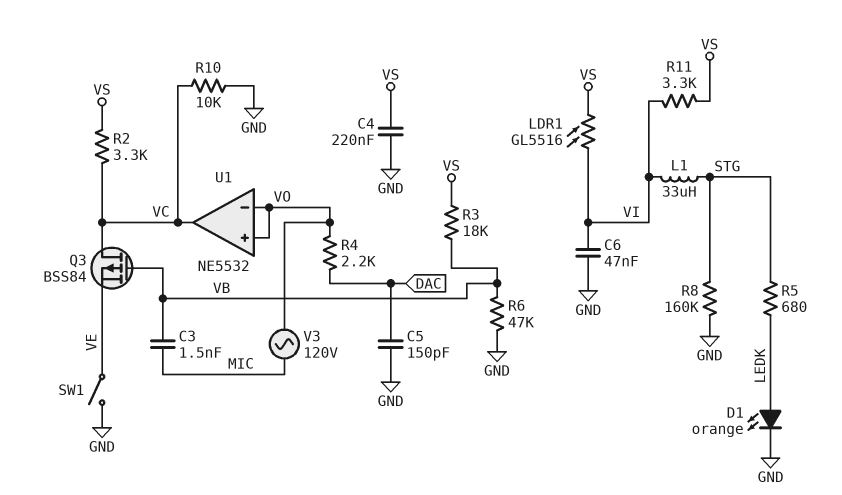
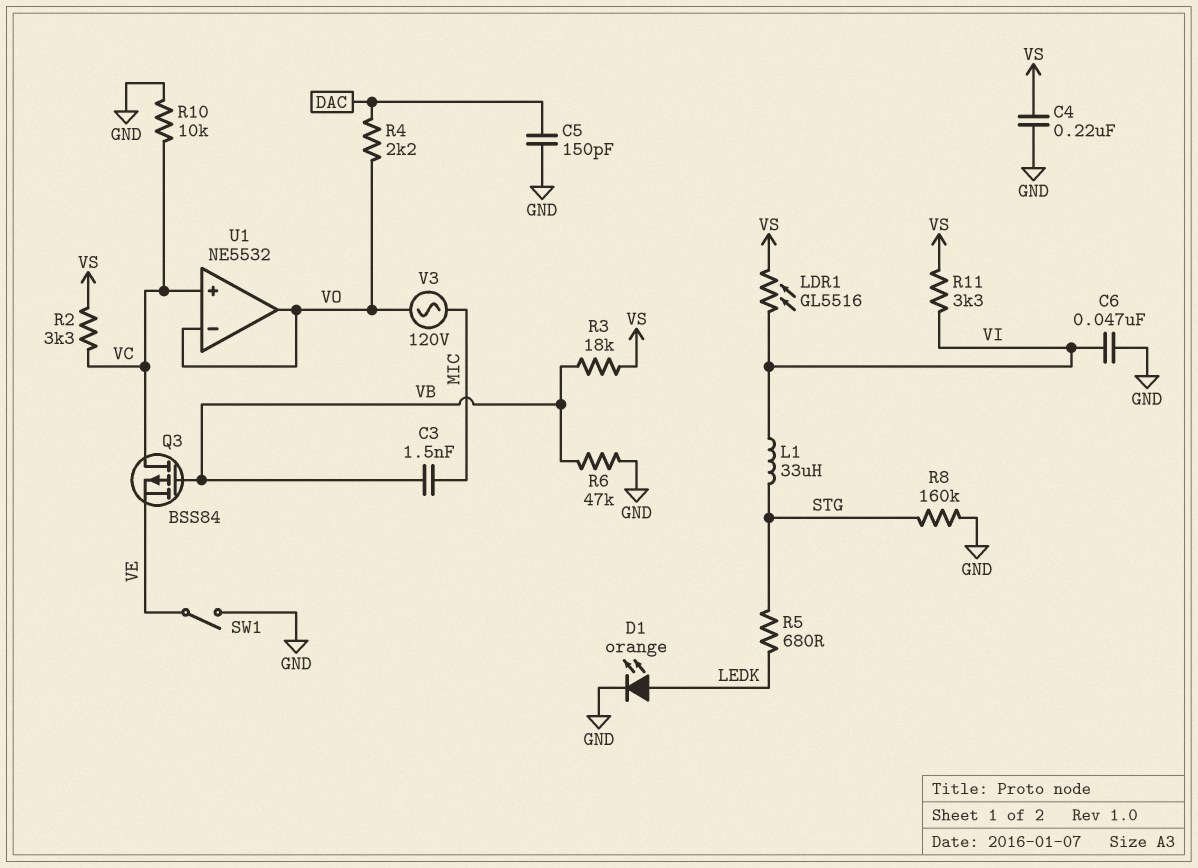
U1 pin in+: VO -> VC
U1 pin out: VC -> VO

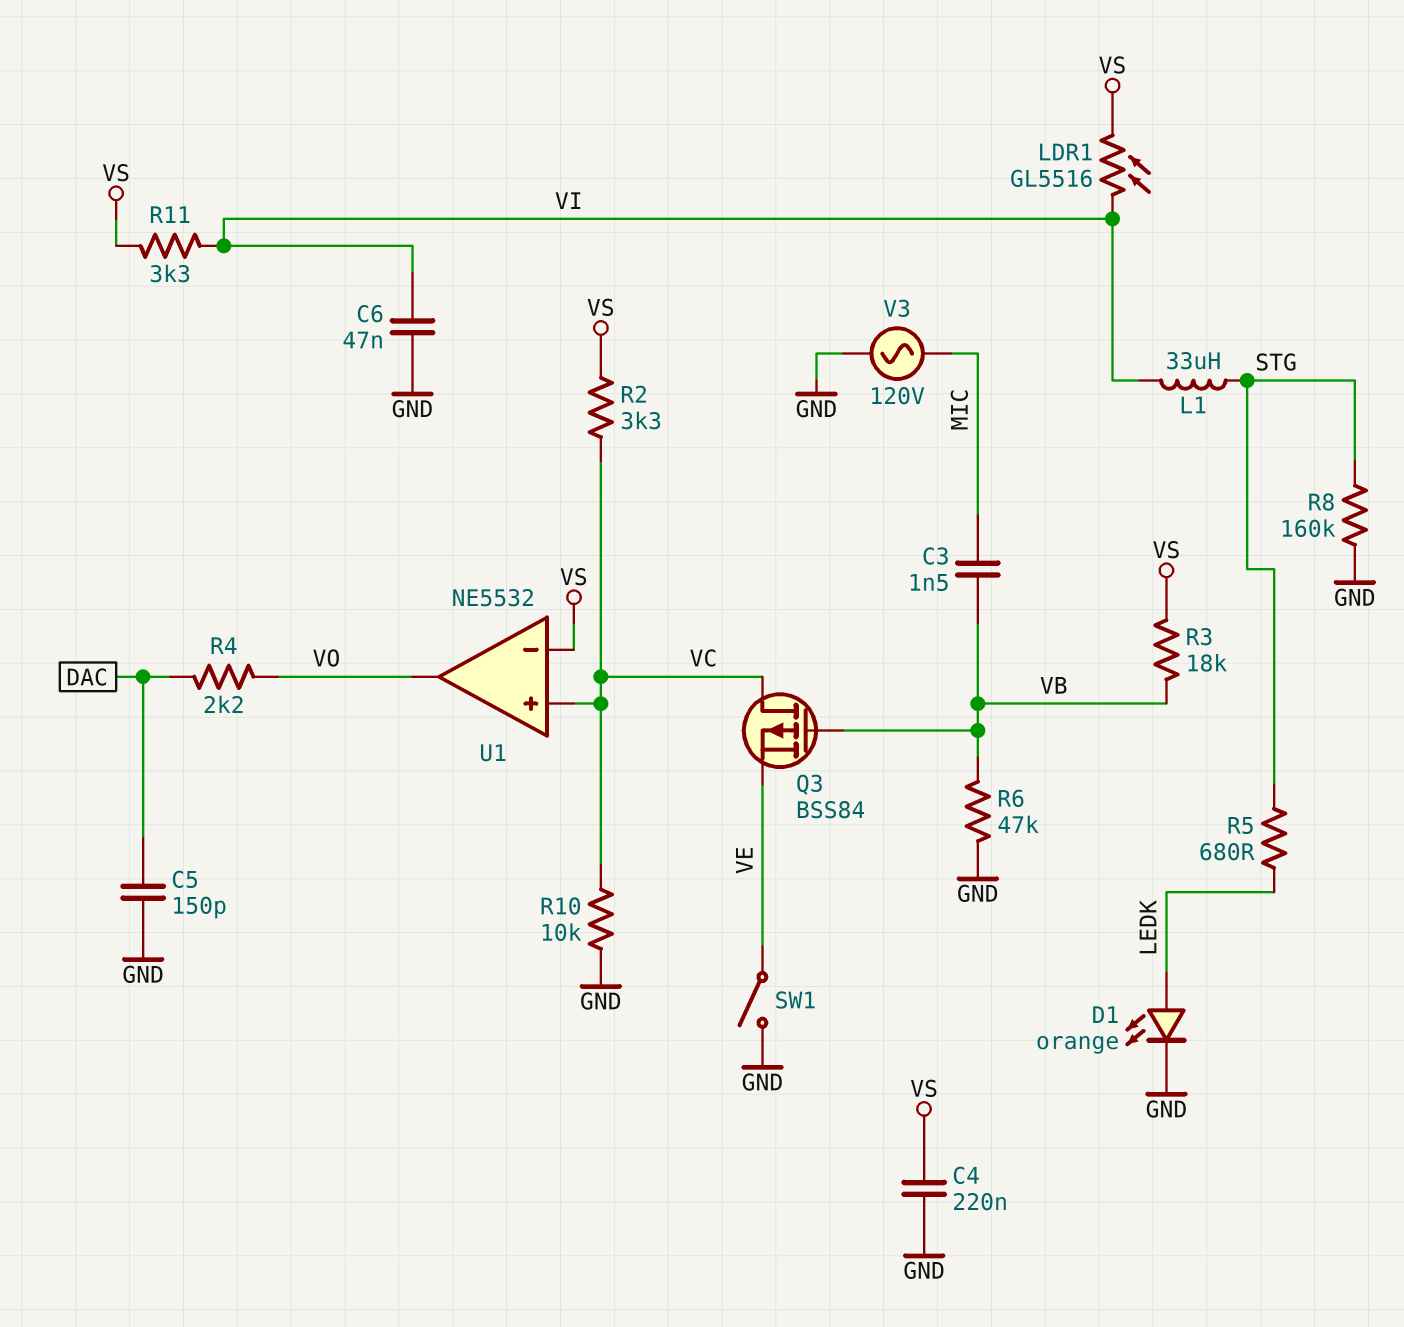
U1 pin in-: VO -> VS
V3: AC 120V (MIC, VO) -> AC 120V (GND, MIC)

